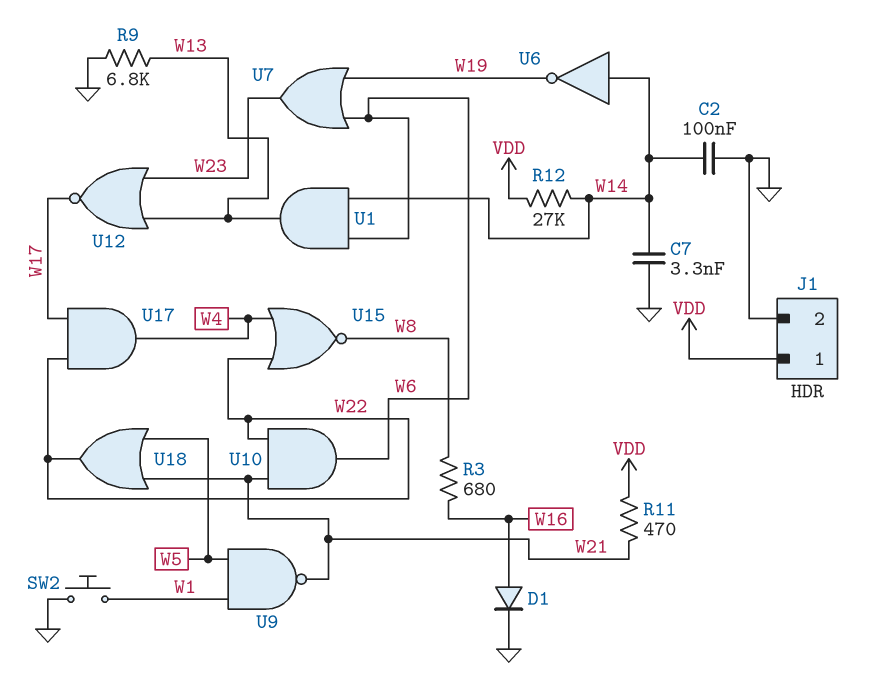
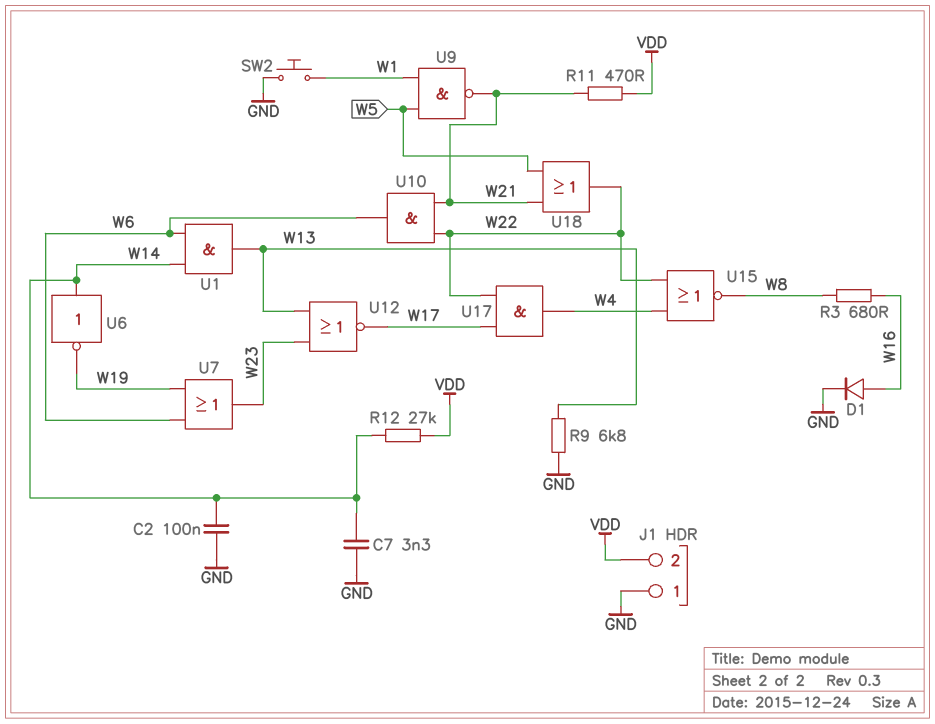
J1 pin 1: VDD -> GND
J1 pin 2: GND -> VDD

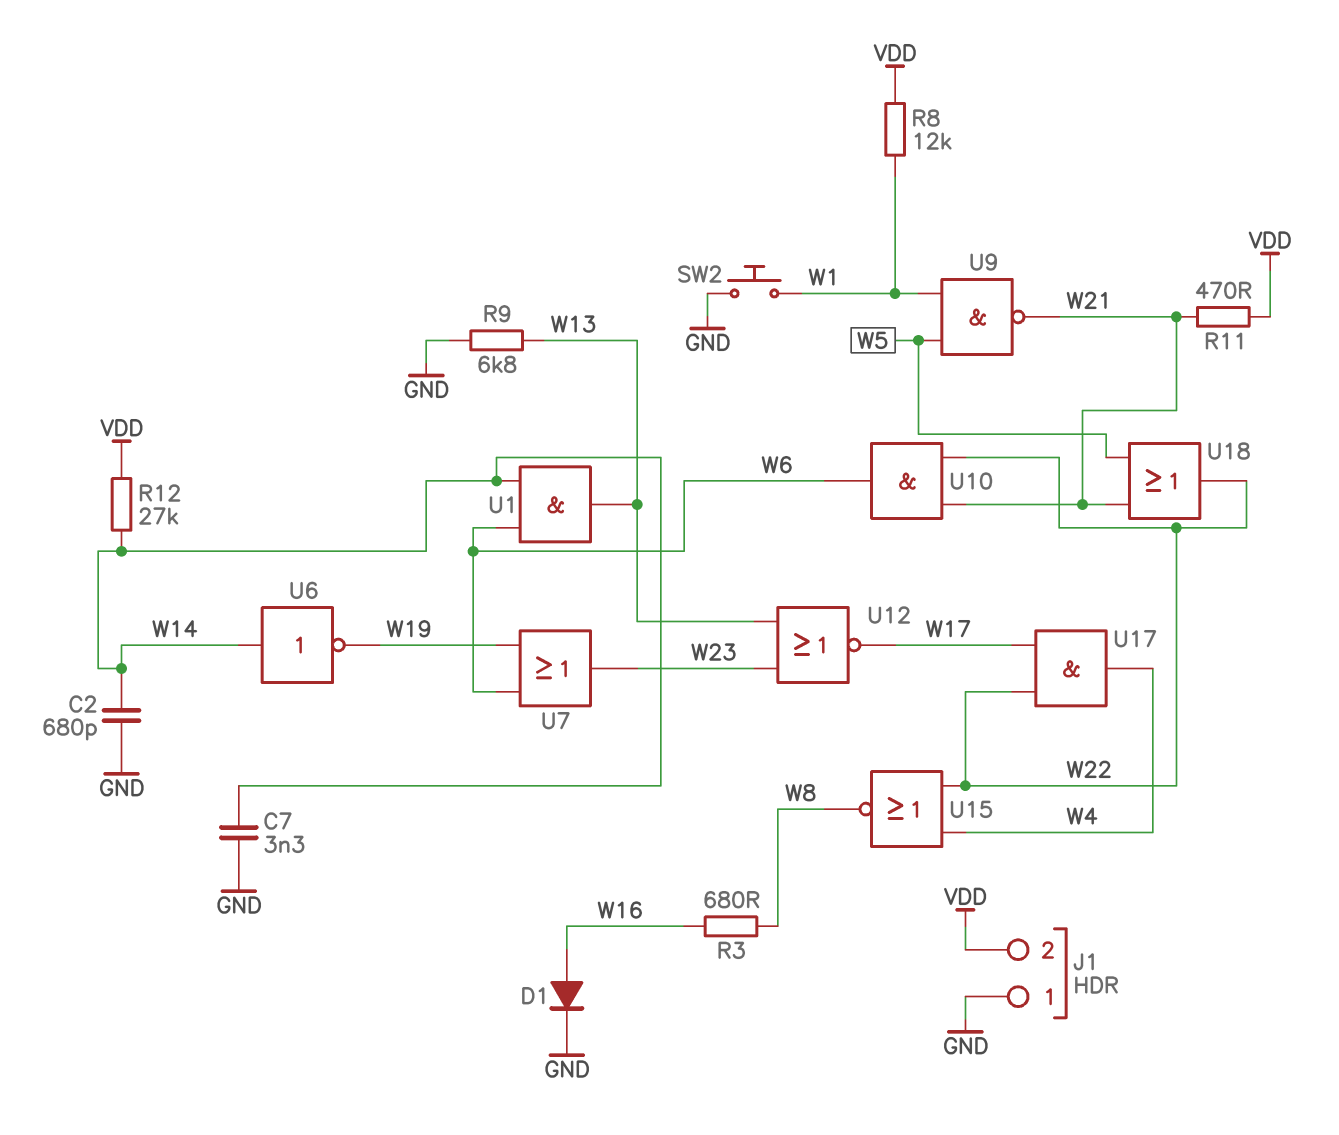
C2: 100nF (GND, W14) -> 680pF (GND, W14)
R8: none -> 12k (VDD, W1)

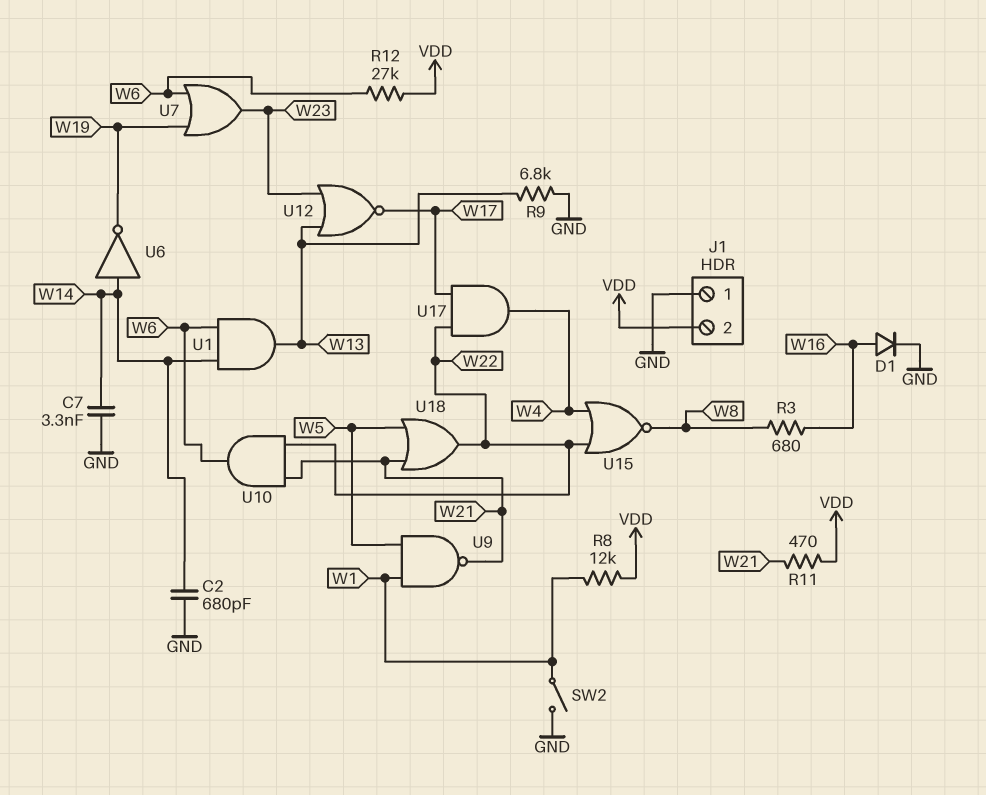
R12: 27k (VDD, W14) -> 27k (VDD, W6)
SW2: button (GND, W1) -> switch (GND, W1)

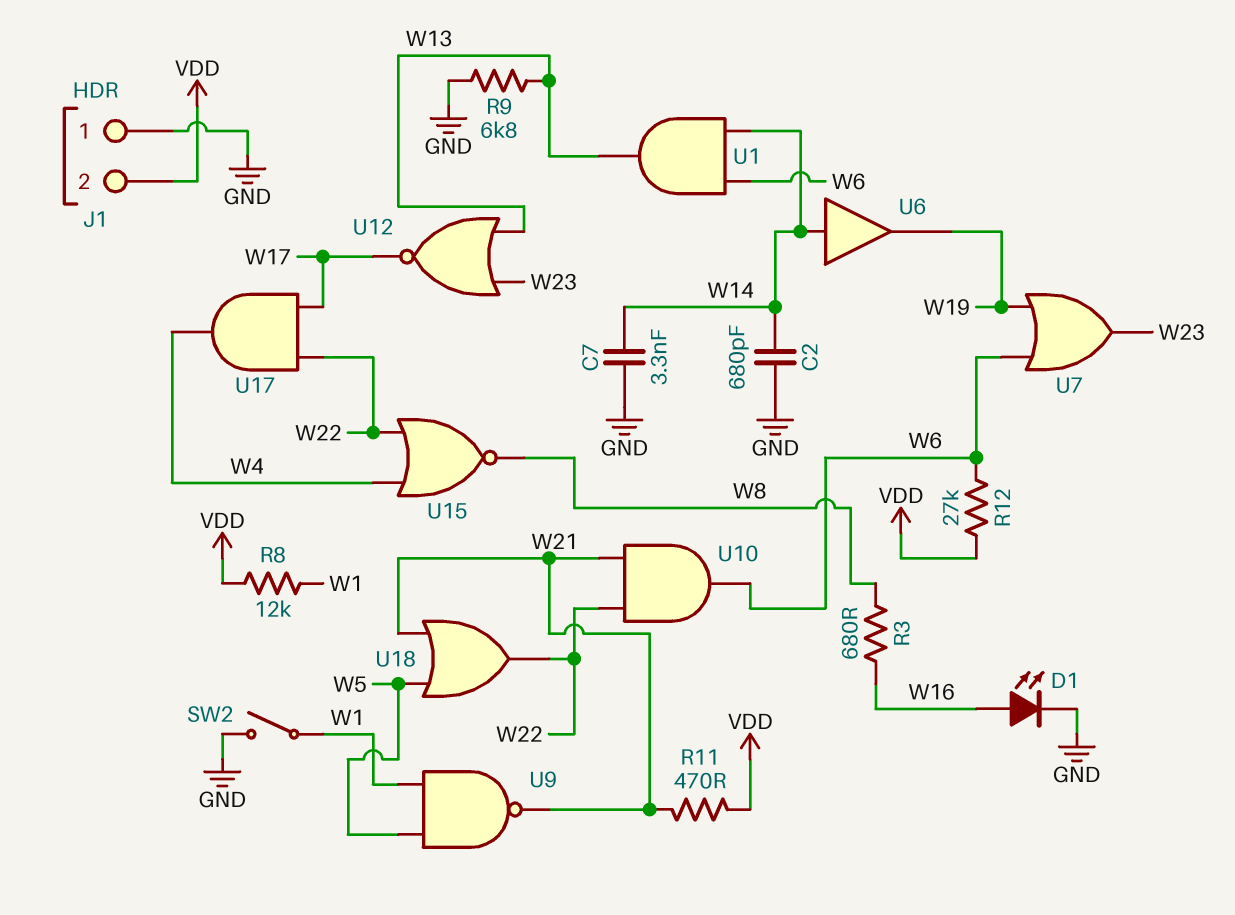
D1: diode (A W16, K GND) -> LED (A W16, K GND)
U6: NOT (in W14, out W19) -> buffer (in W14, out W19)

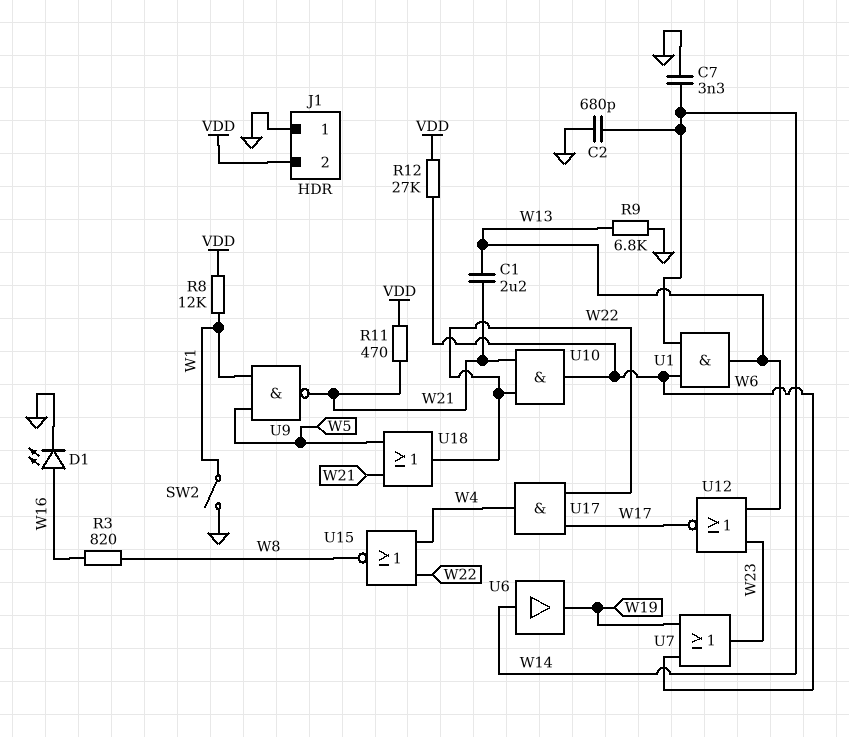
C1: none -> 2.2uF (W13, W21)
R3: 680 (W8, W16) -> 820 (W8, W16)

